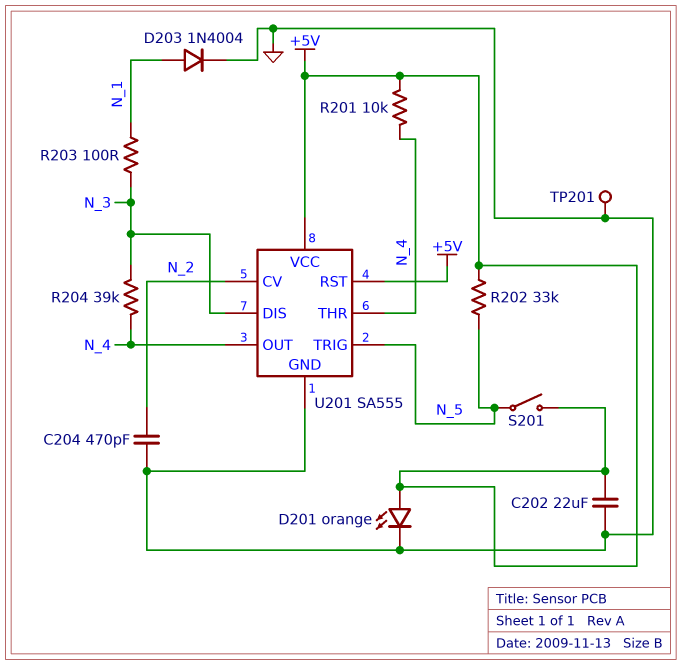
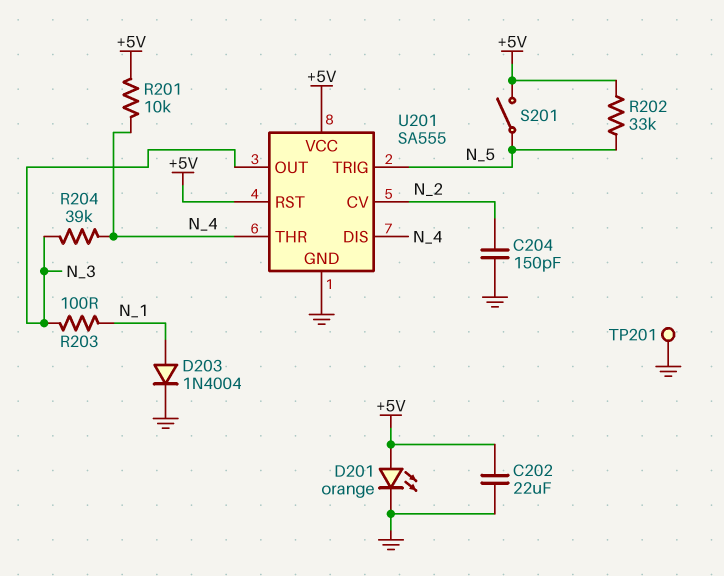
C204: 470pF (GND, N_2) -> 150pF (GND, N_2)
U201 pin DIS: N_3 -> N_4
U201 pin OUT: N_4 -> N_3

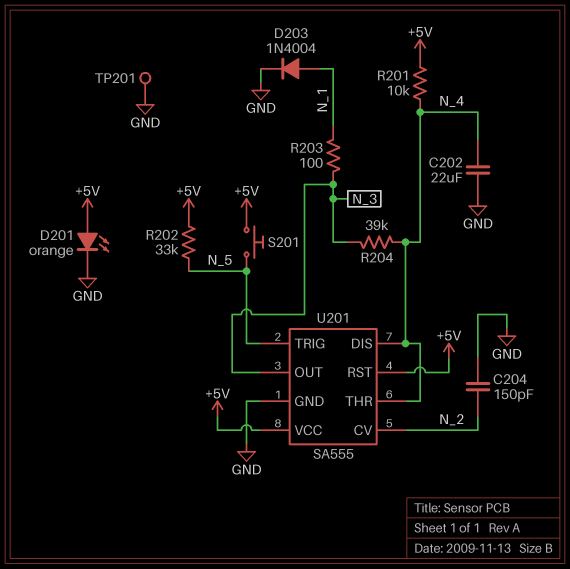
C202: 22uF (+5V, GND) -> 22uF (GND, N_4)
S201: switch (+5V, N_5) -> button (+5V, N_5)

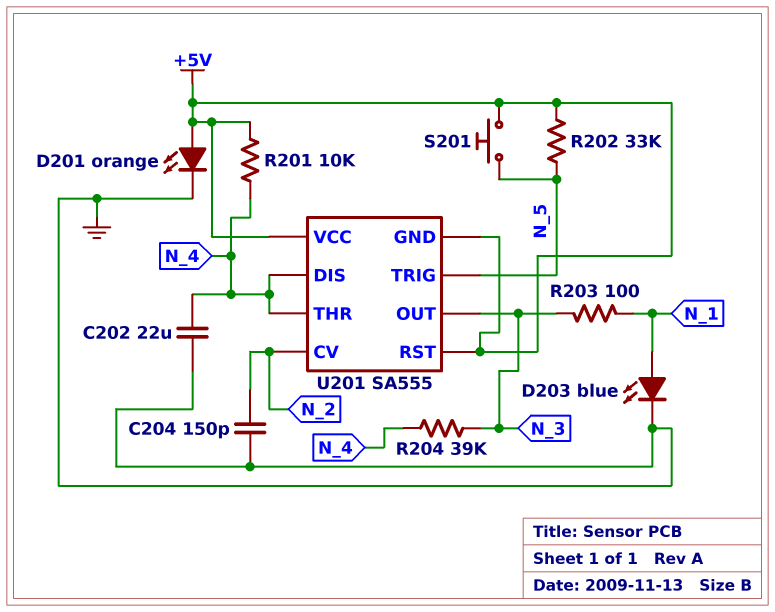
D203: diode 1N4004 (A N_1, K GND) -> LED blue (A N_1, K GND)
TP201: test point (GND) -> none
U201 pin GND: GND -> +5V

